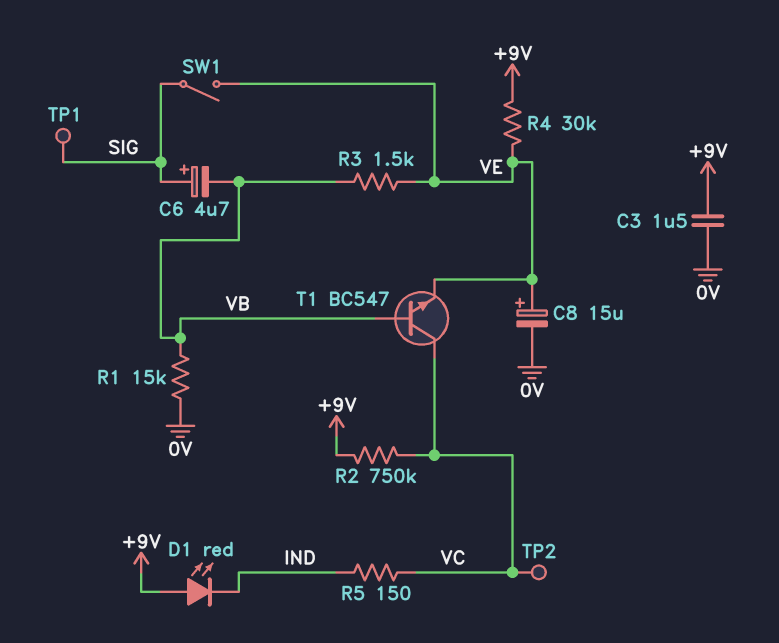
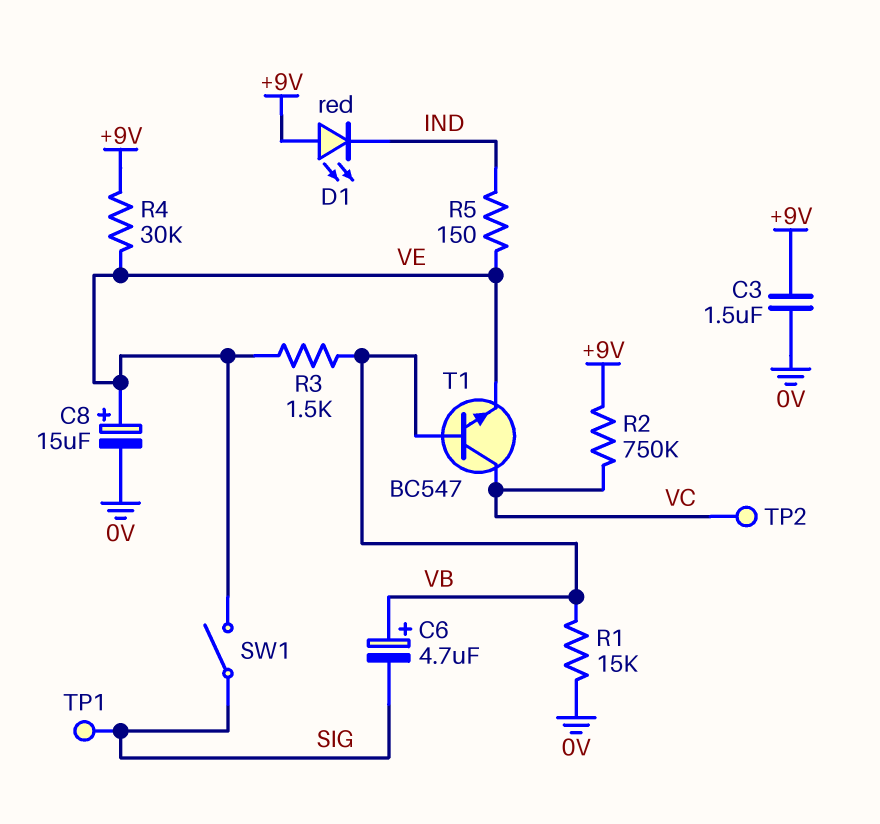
C6: 4.7uF (plus SIG, minus VB) -> 4.7uF (plus VB, minus SIG)
R5: 150 (IND, VC) -> 150 (IND, VE)

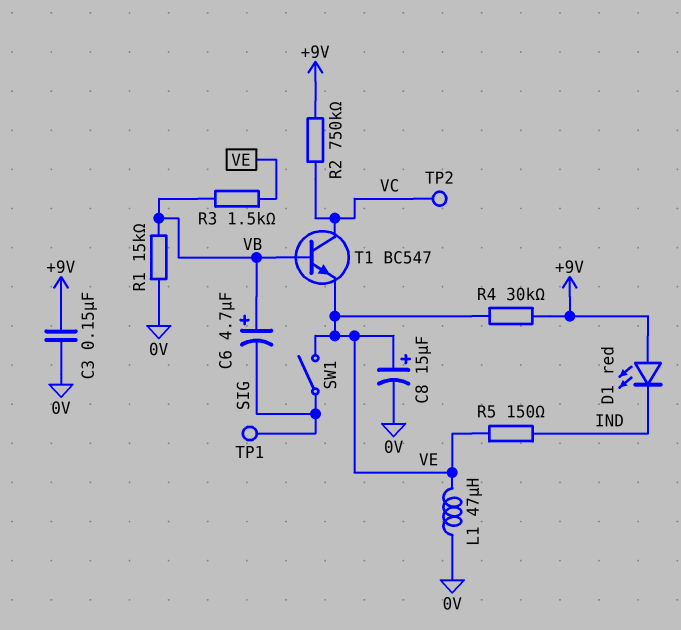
C3: 1.5uF (+9V, 0V) -> 150nF (+9V, 0V)
L1: none -> 47uH (0V, VE)

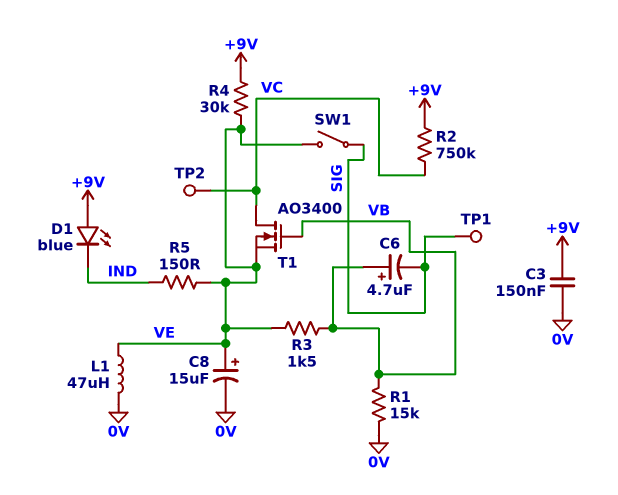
D1: LED red (A +9V, K IND) -> LED blue (A +9V, K IND)
T1: NPN BC547 (B VB, C VC, E VE) -> NMOS AO3400 (G VB, D VC, S VE)

